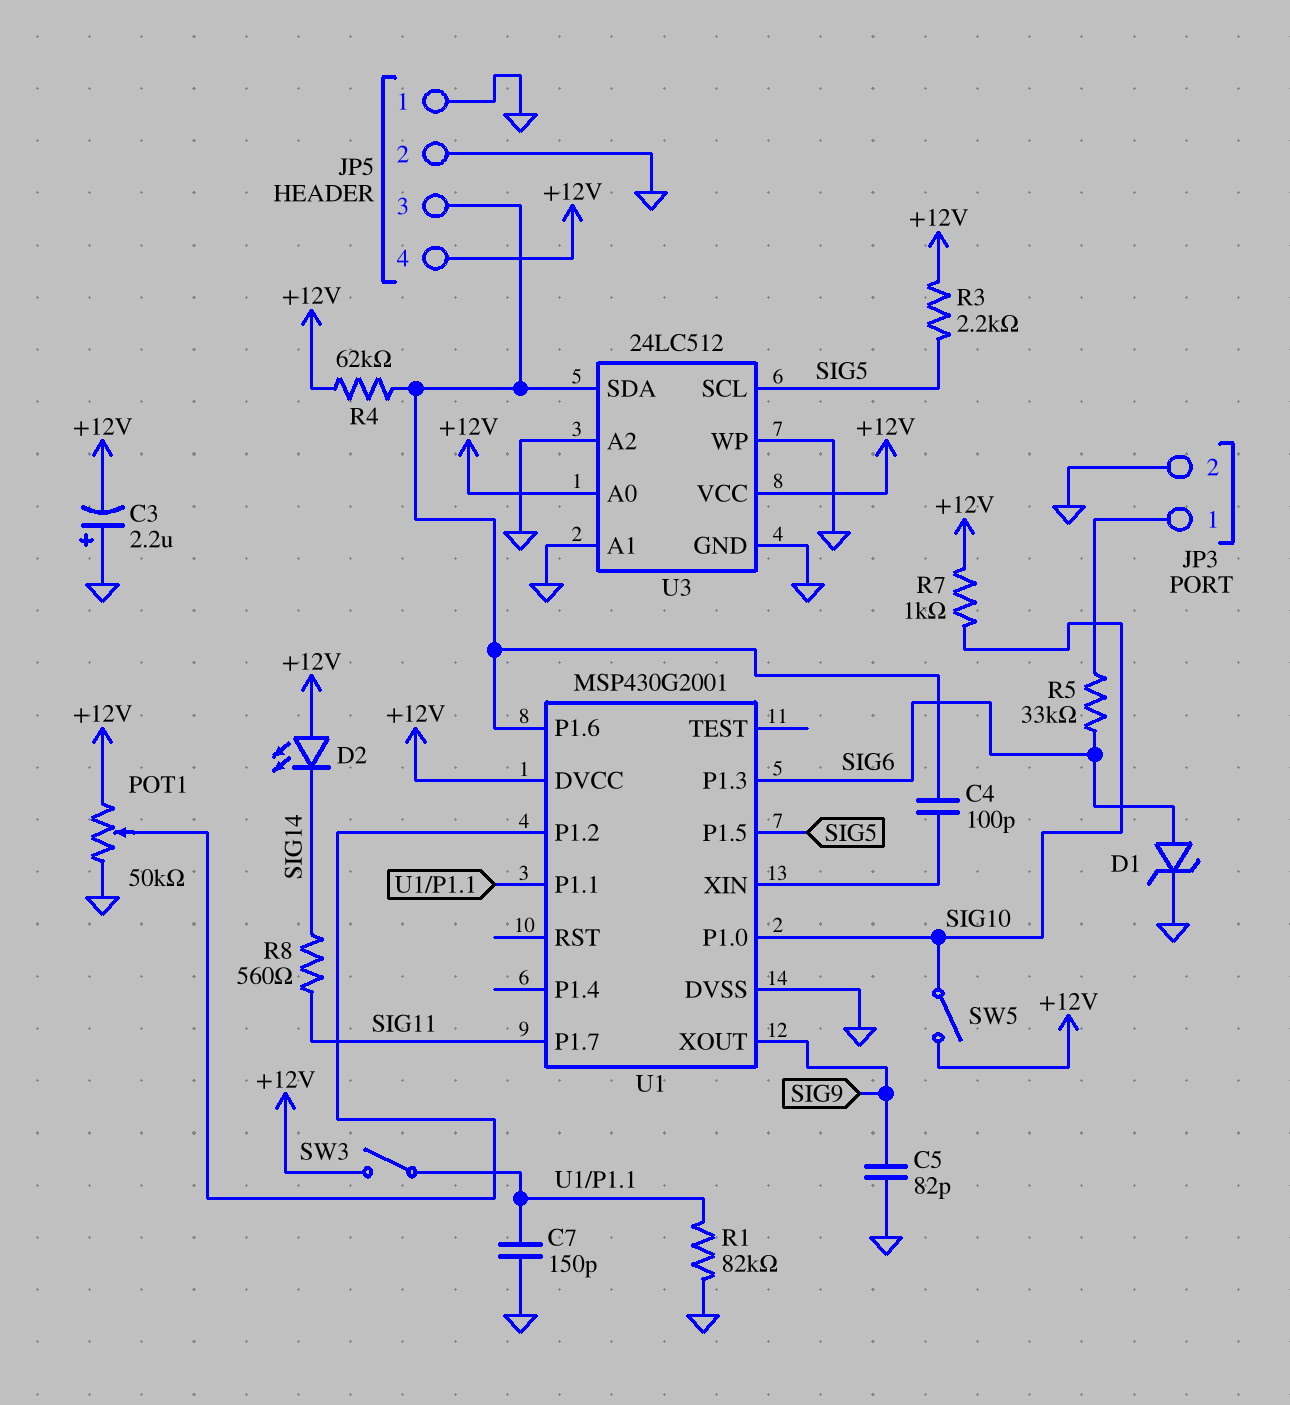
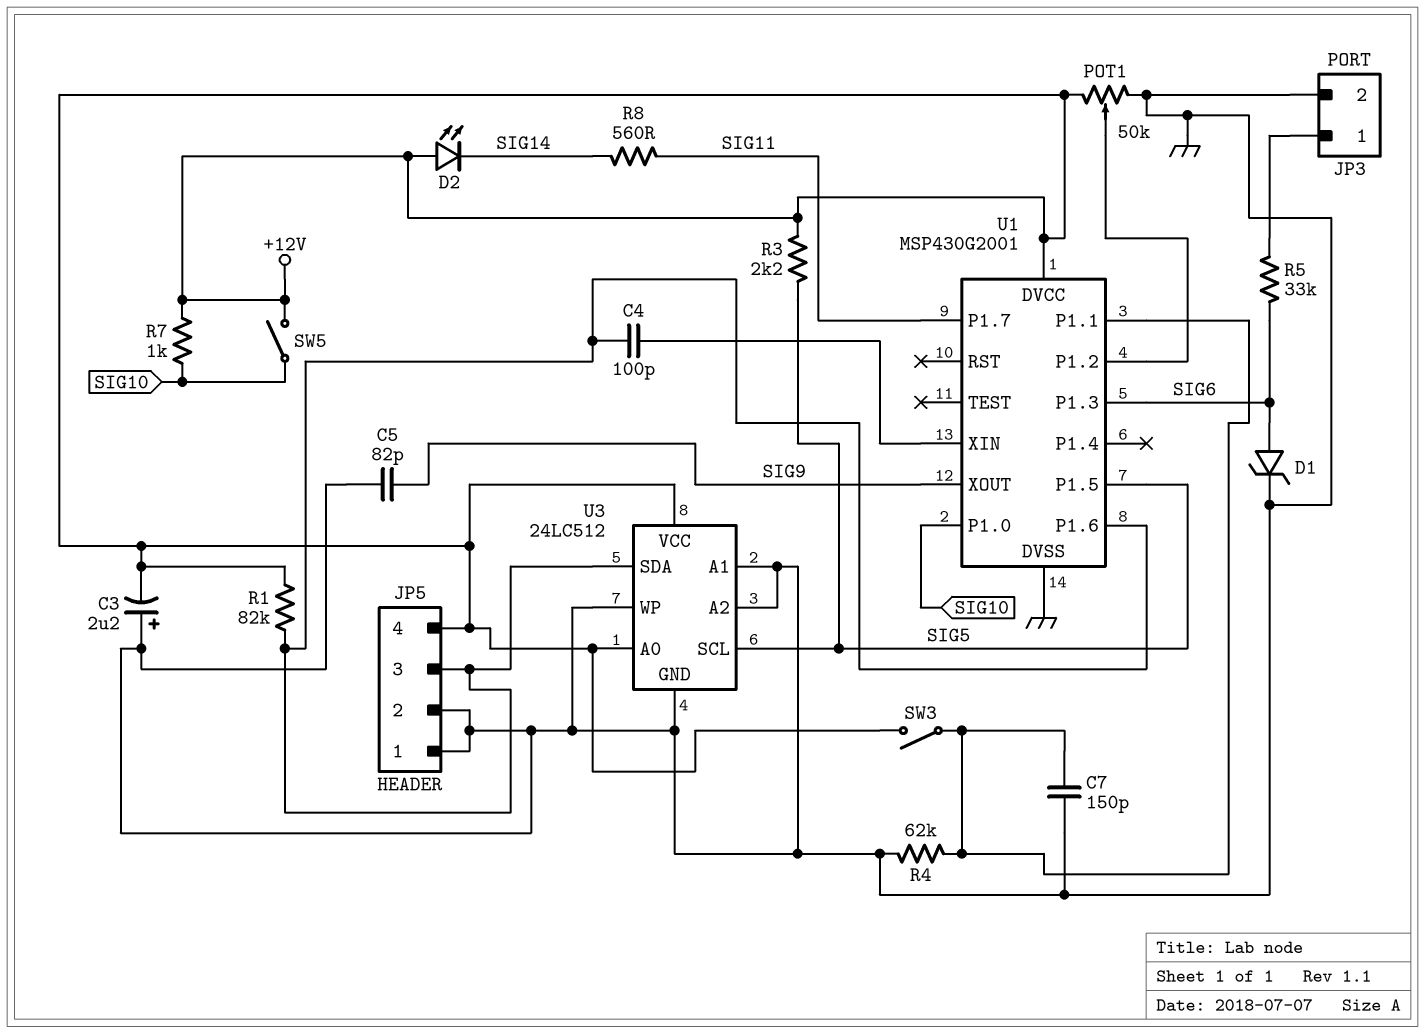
R1: 82k (GND, U1/P1.1) -> 82k (+12V, JP5/3)
R4: 62k (+12V, JP5/3) -> 62k (GND, U1/P1.1)

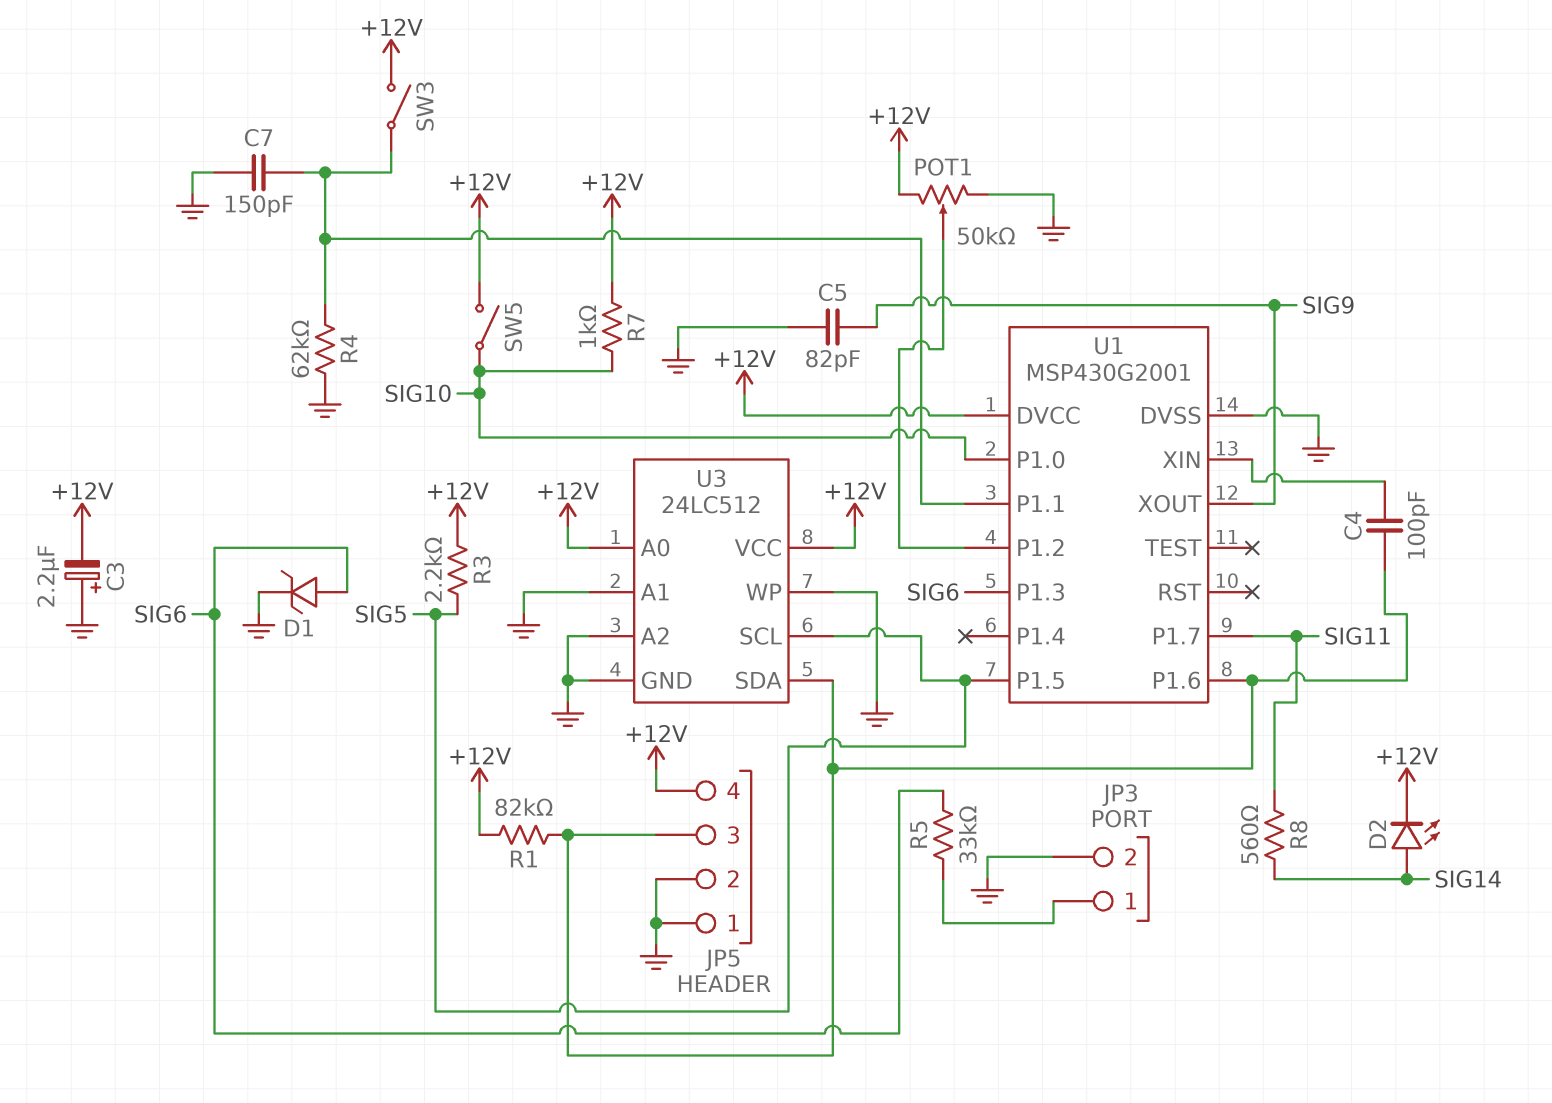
D2: LED (A +12V, K SIG14) -> LED (A SIG14, K +12V)

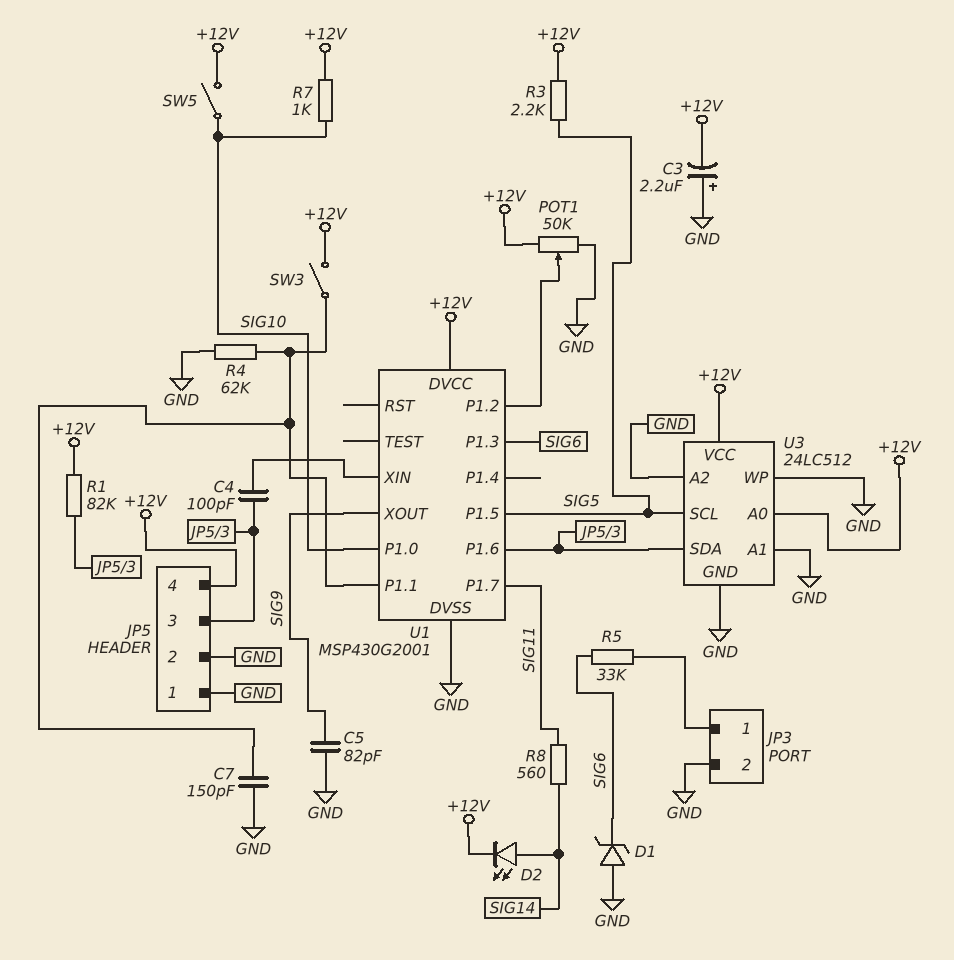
D1: zener (A SIG6, K GND) -> zener (A GND, K SIG6)

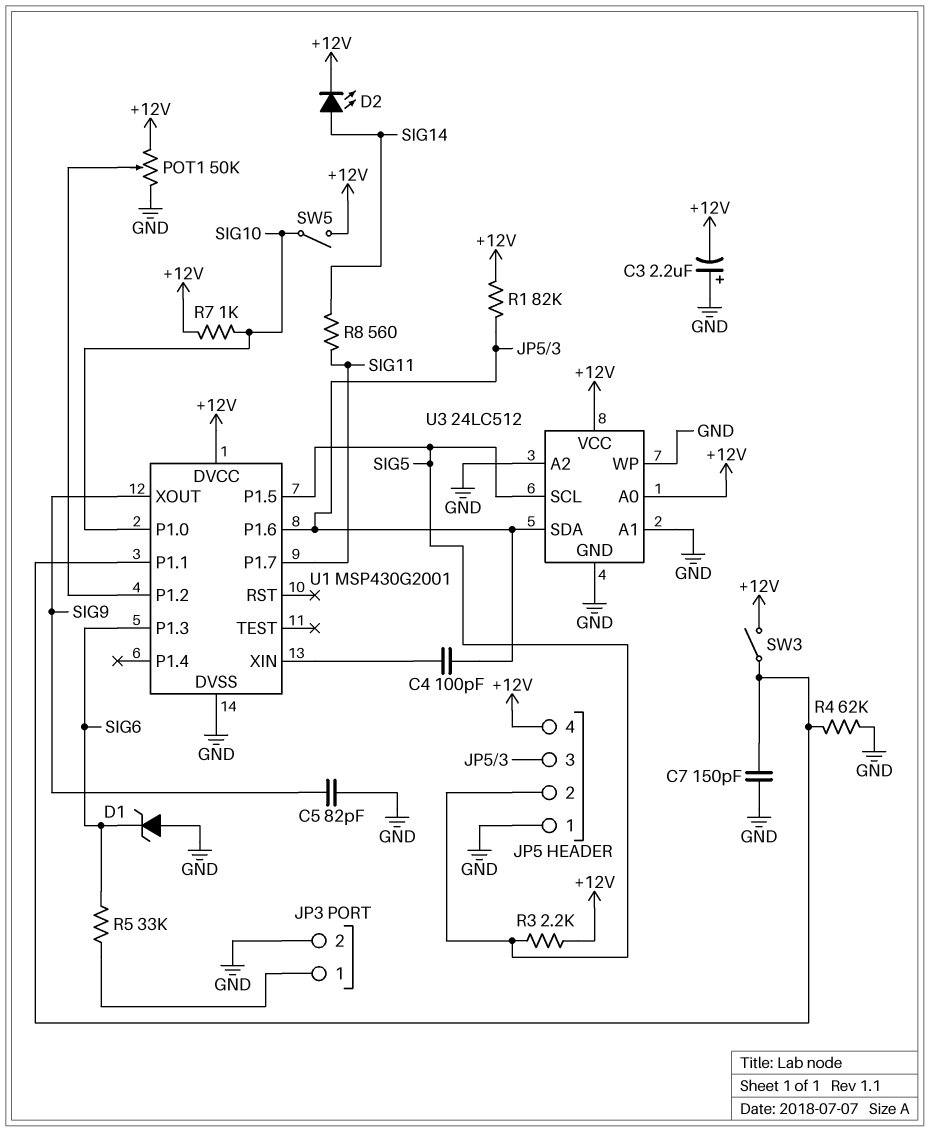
JP5 pin 2: GND -> SIG5

